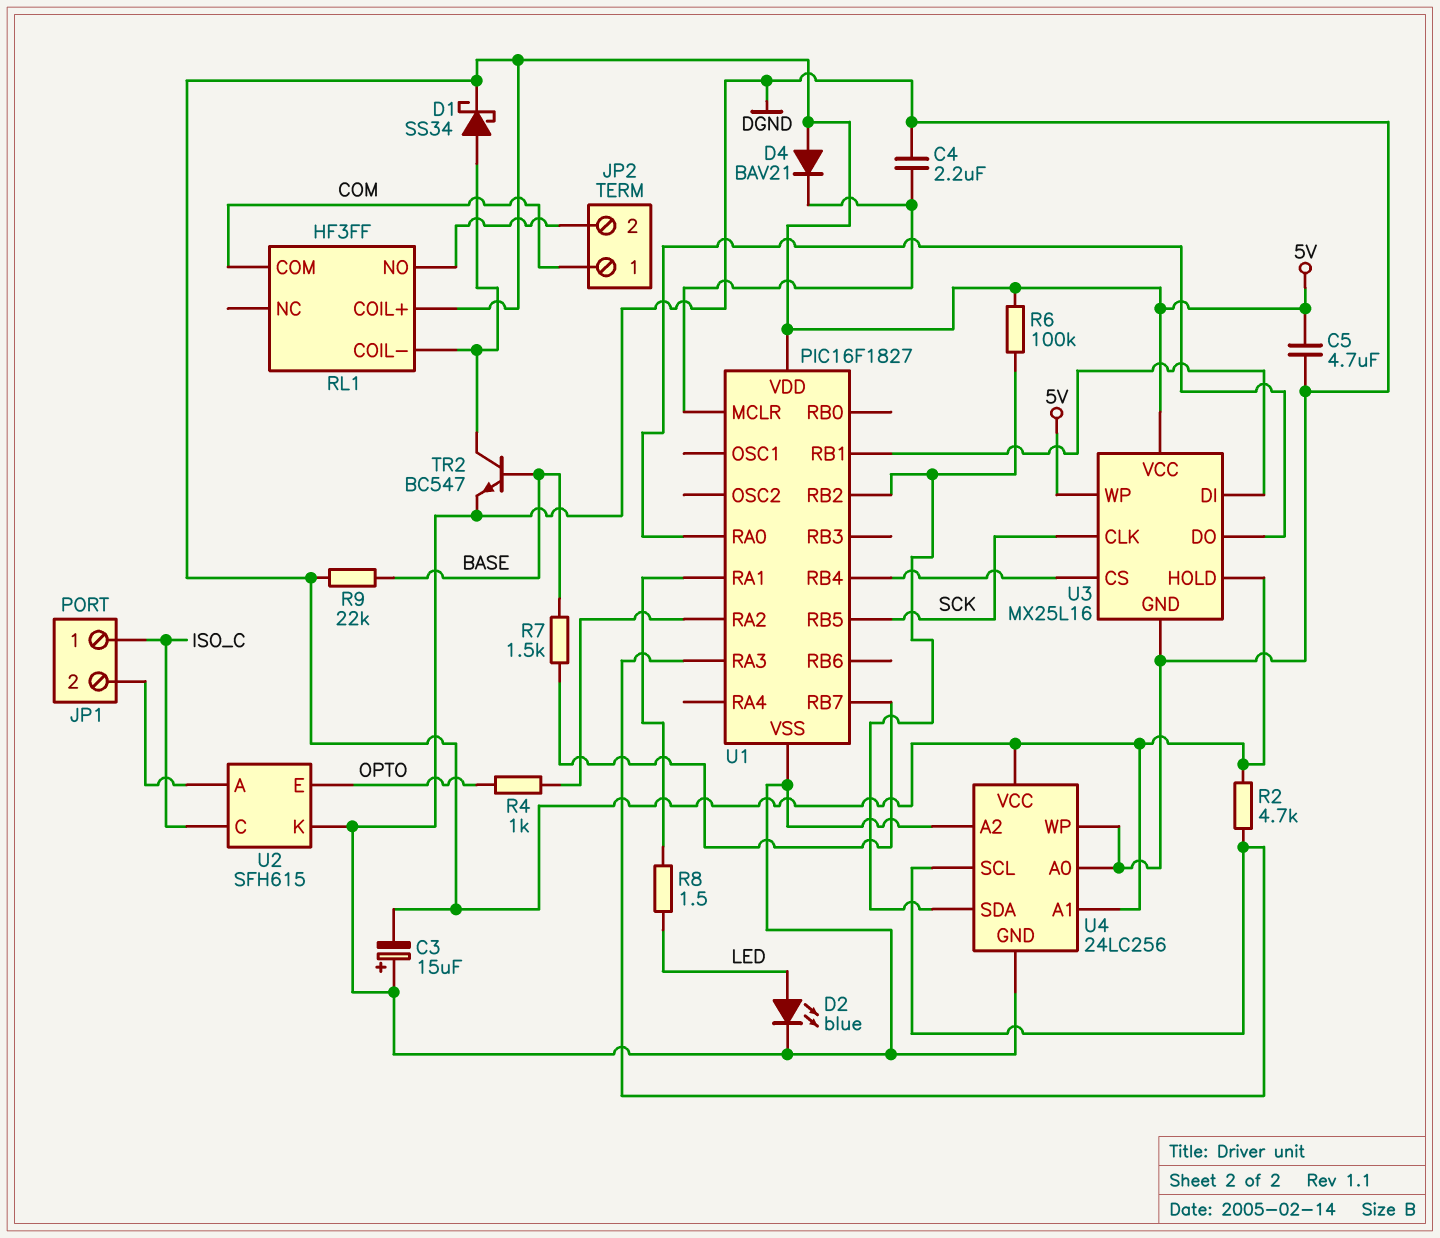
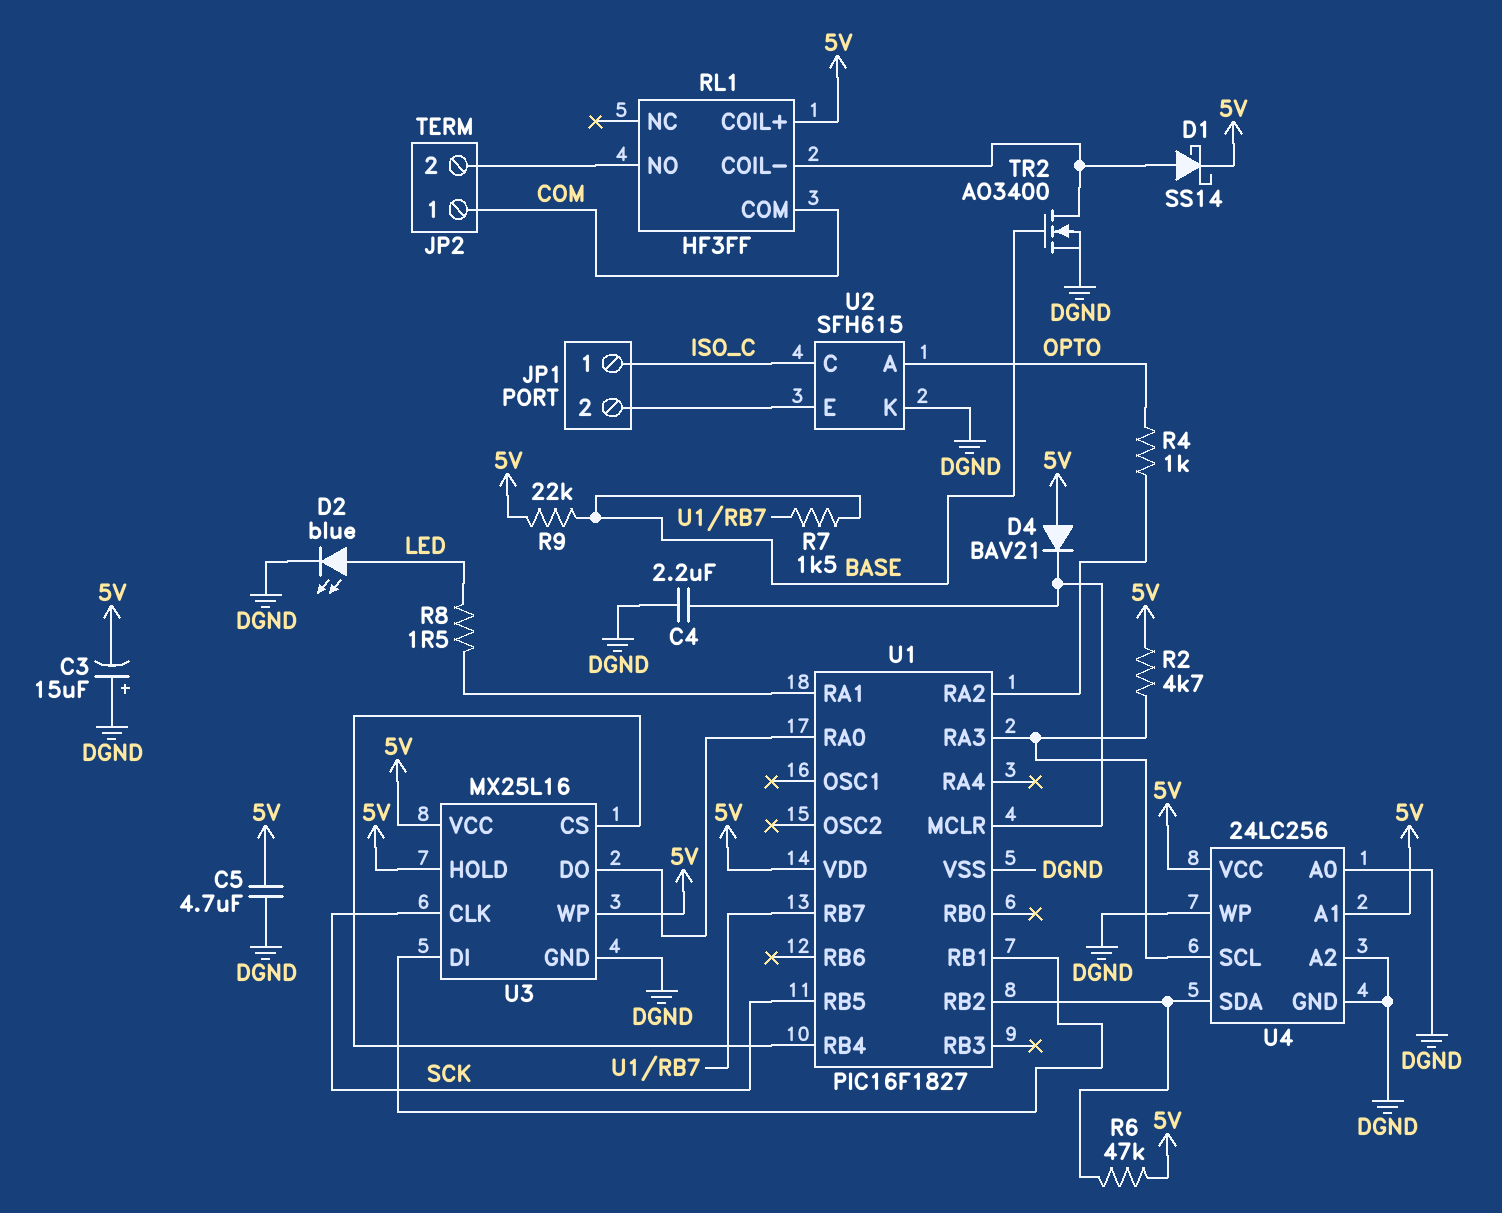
D1: schottky SS34 (A RL1/COIL-, K 5V) -> schottky SS14 (A RL1/COIL-, K 5V)
R6: 100k (5V, U1/RB2) -> 47k (5V, U1/RB2)
TR2: NPN BC547 (B BASE, C RL1/COIL-, E DGND) -> NMOS AO3400 (G BASE, D RL1/COIL-, S DGND)
U2 pin A: JP1/2 -> OPTO
U2 pin E: OPTO -> JP1/2

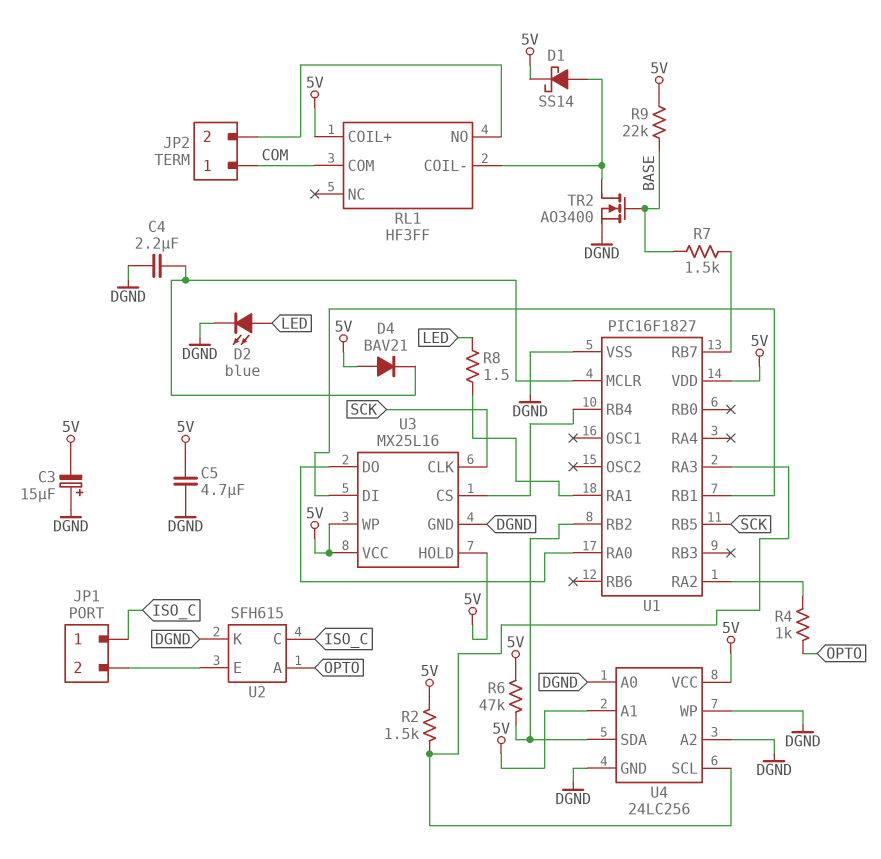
R2: 4.7k (5V, U1/RA3) -> 1.5k (5V, U1/RA3)

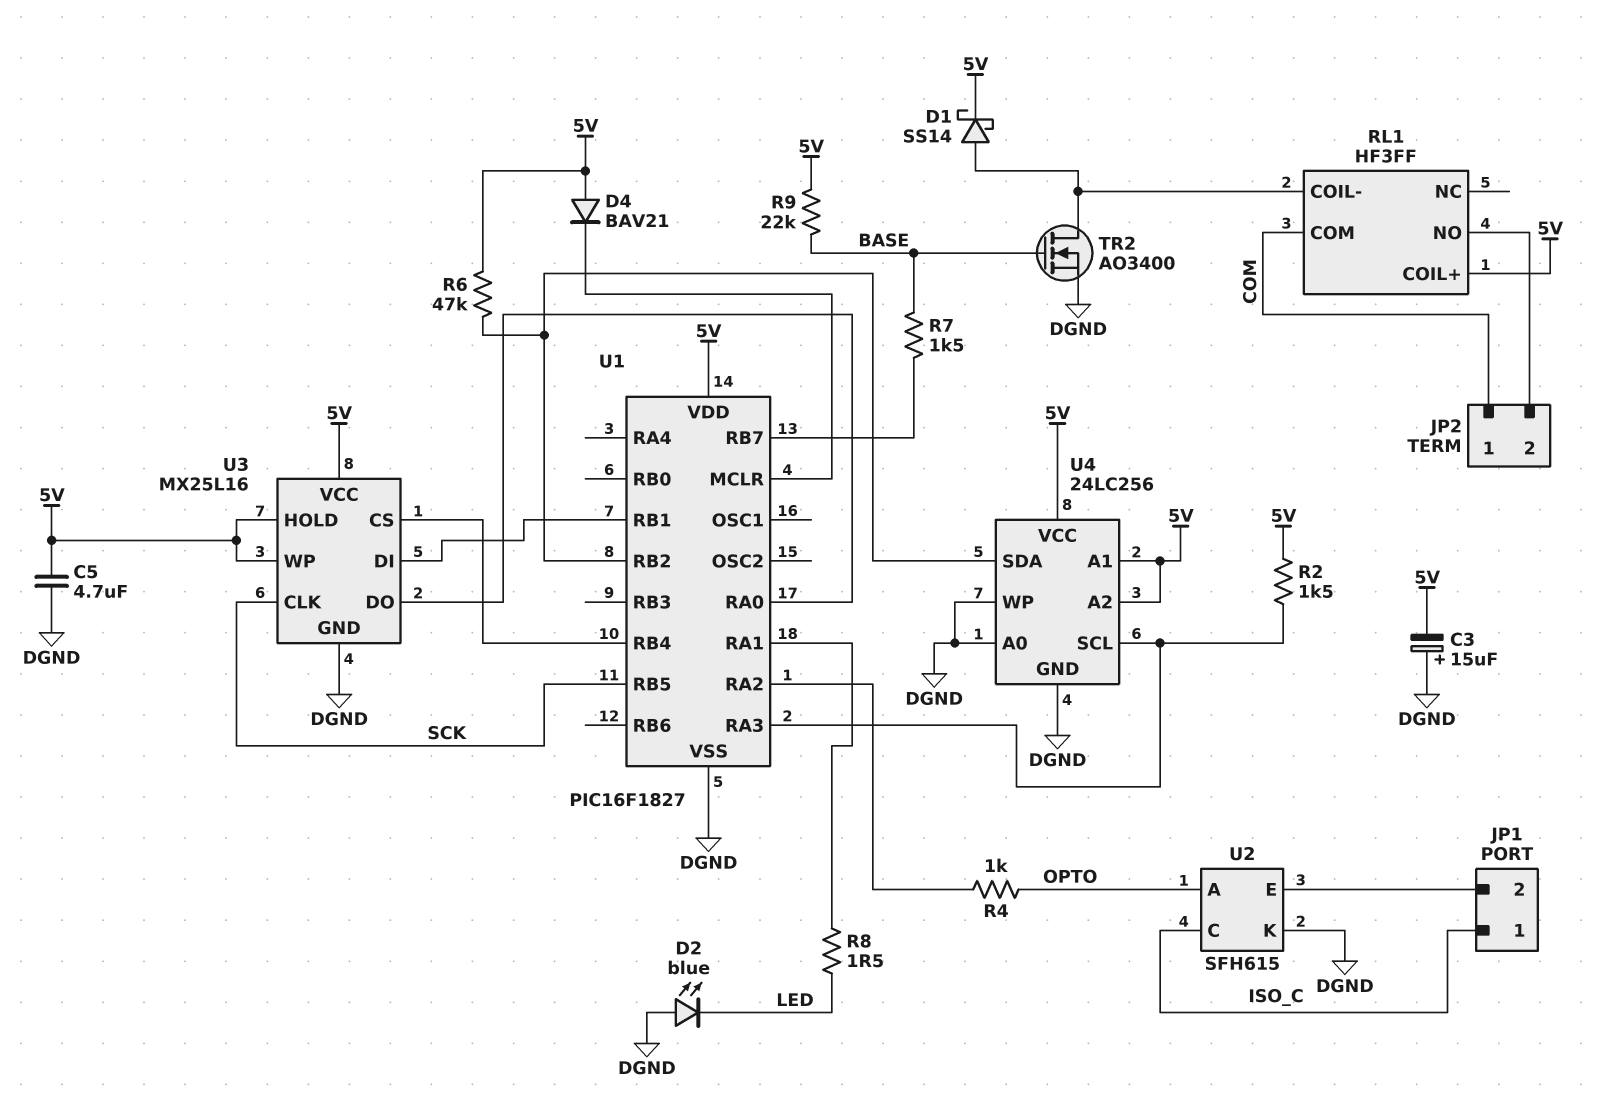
C4: 2.2uF (DGND, U1/MCLR) -> none
D2: LED blue (A LED, K DGND) -> LED blue (A DGND, K LED)
U4 pin A2: DGND -> 5V

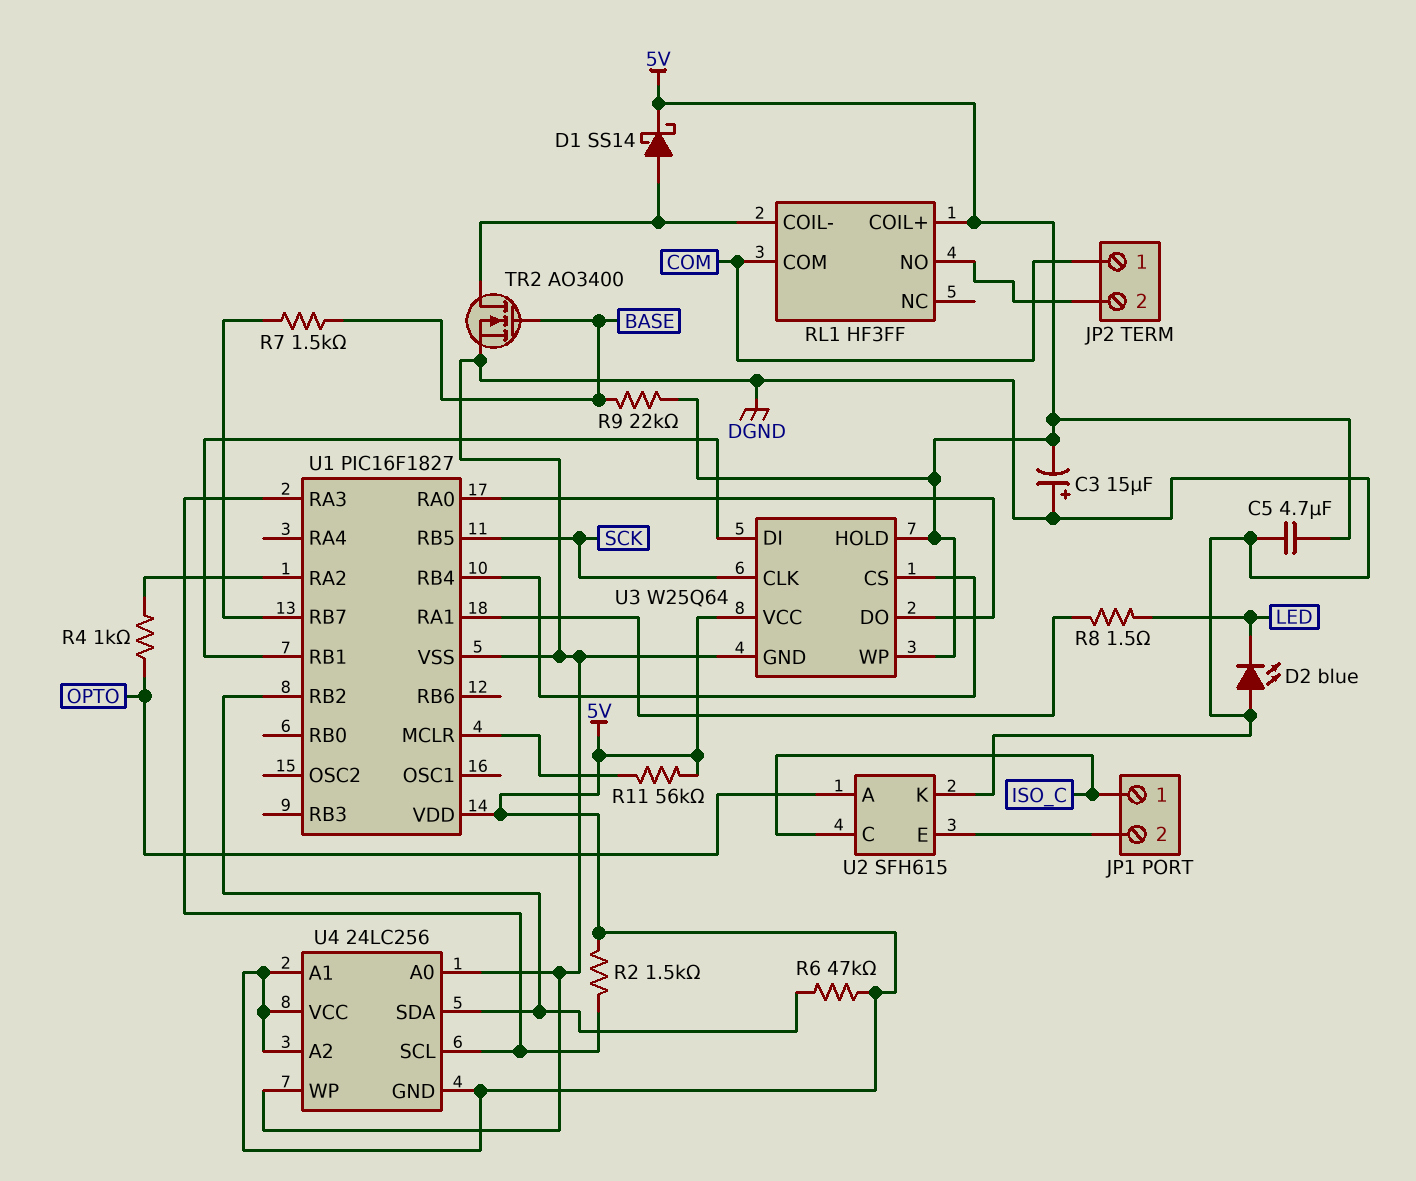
D4: diode BAV21 (A 5V, K U1/MCLR) -> none
R11: none -> 56k (5V, U1/MCLR)
U3: MX25L16 -> W25Q64
U4 pin GND: DGND -> 5V

